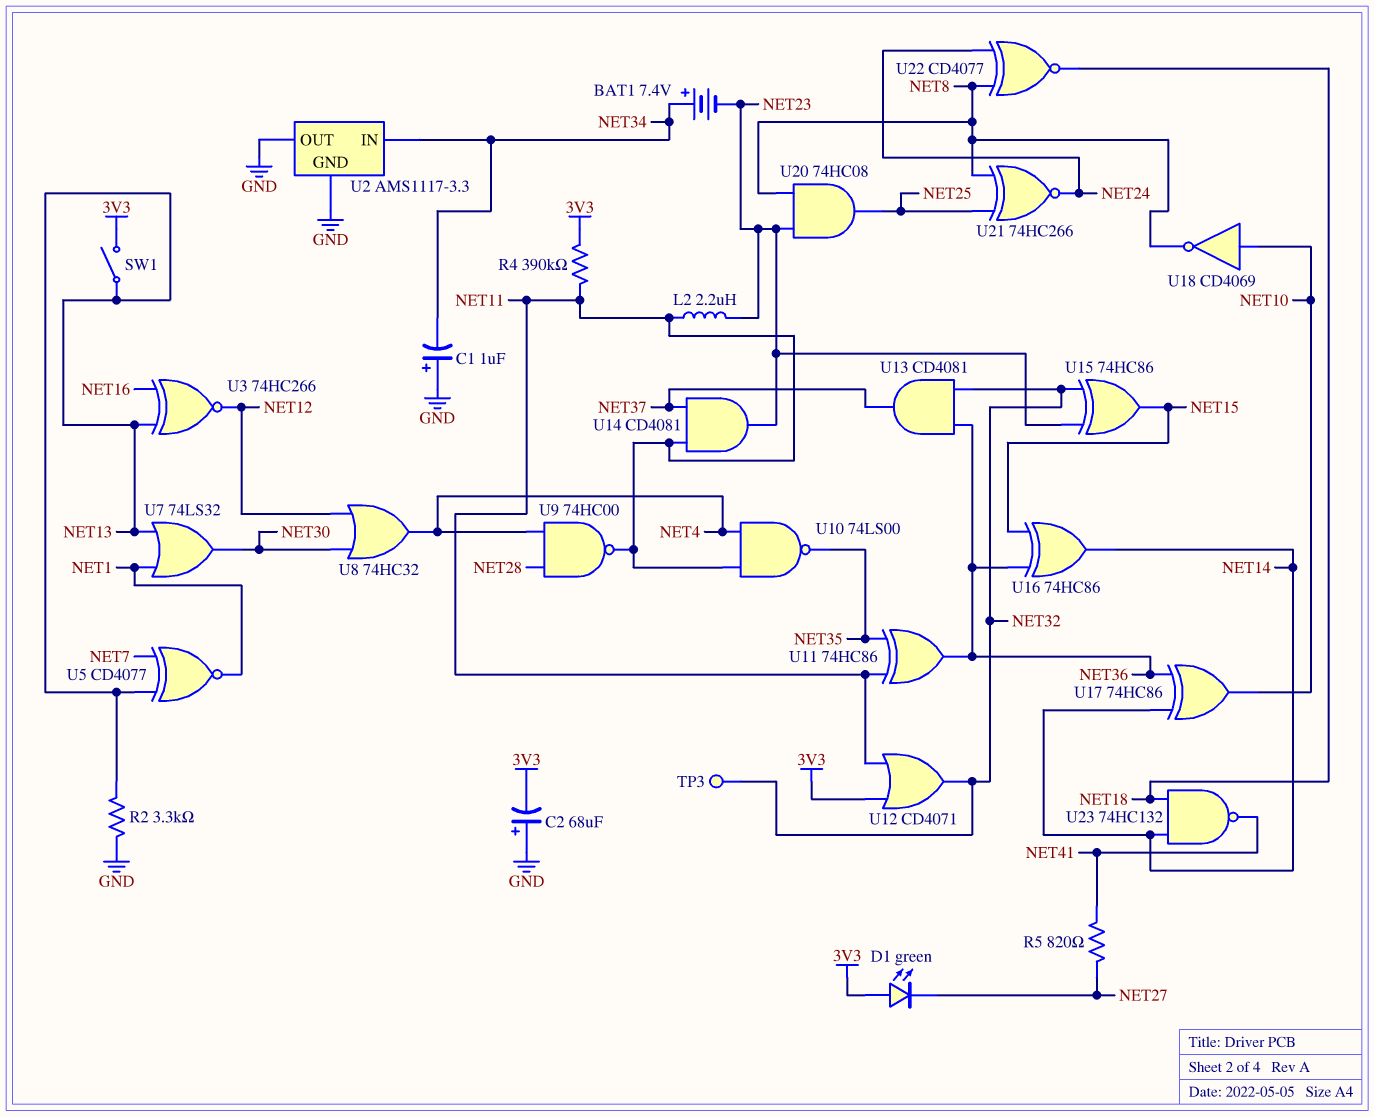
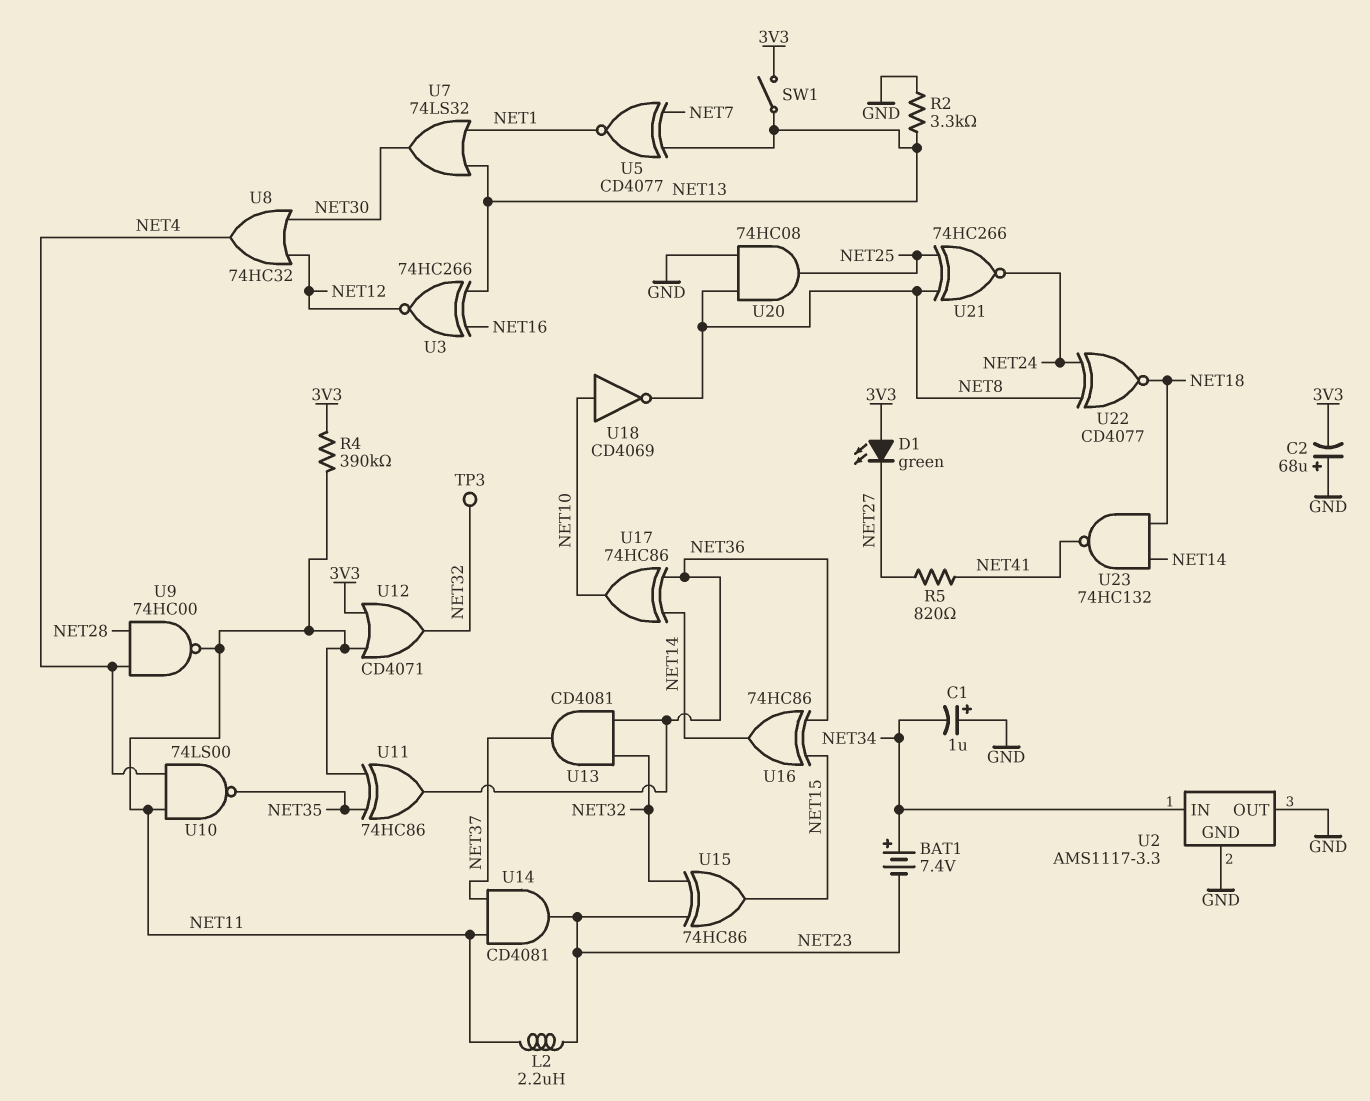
U20: AND 74HC08 (in NET8, in NET23, out NET25) -> AND 74HC08 (in GND, in NET8, out NET25)

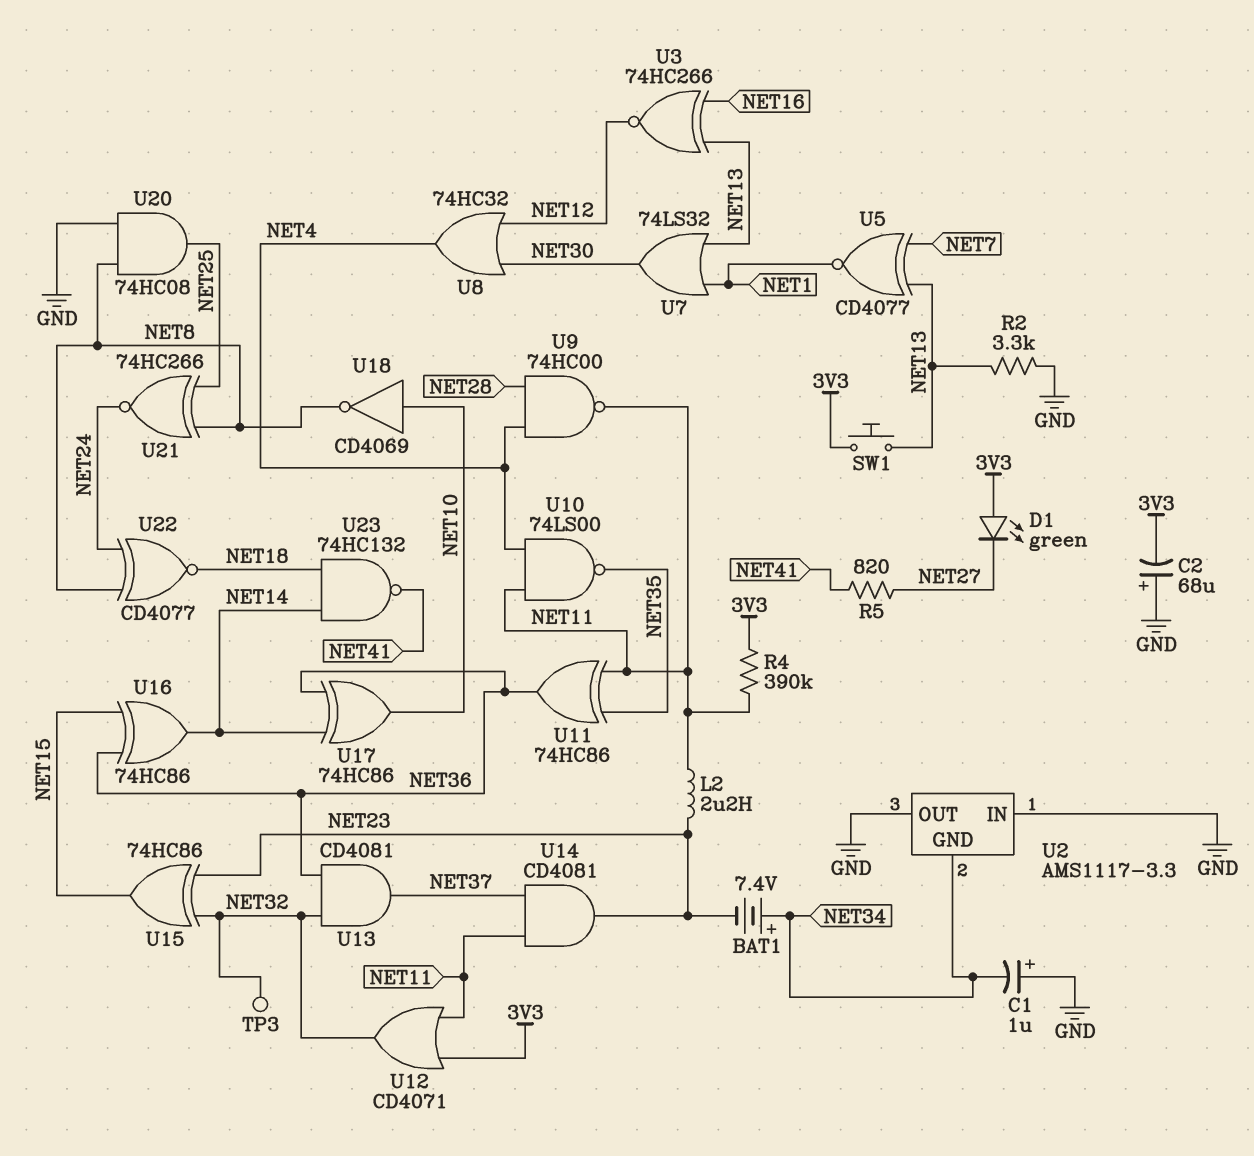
SW1: switch (3V3, NET13) -> button (3V3, NET13)
U2 pin GND: GND -> NET34
U2 pin IN: NET34 -> GND

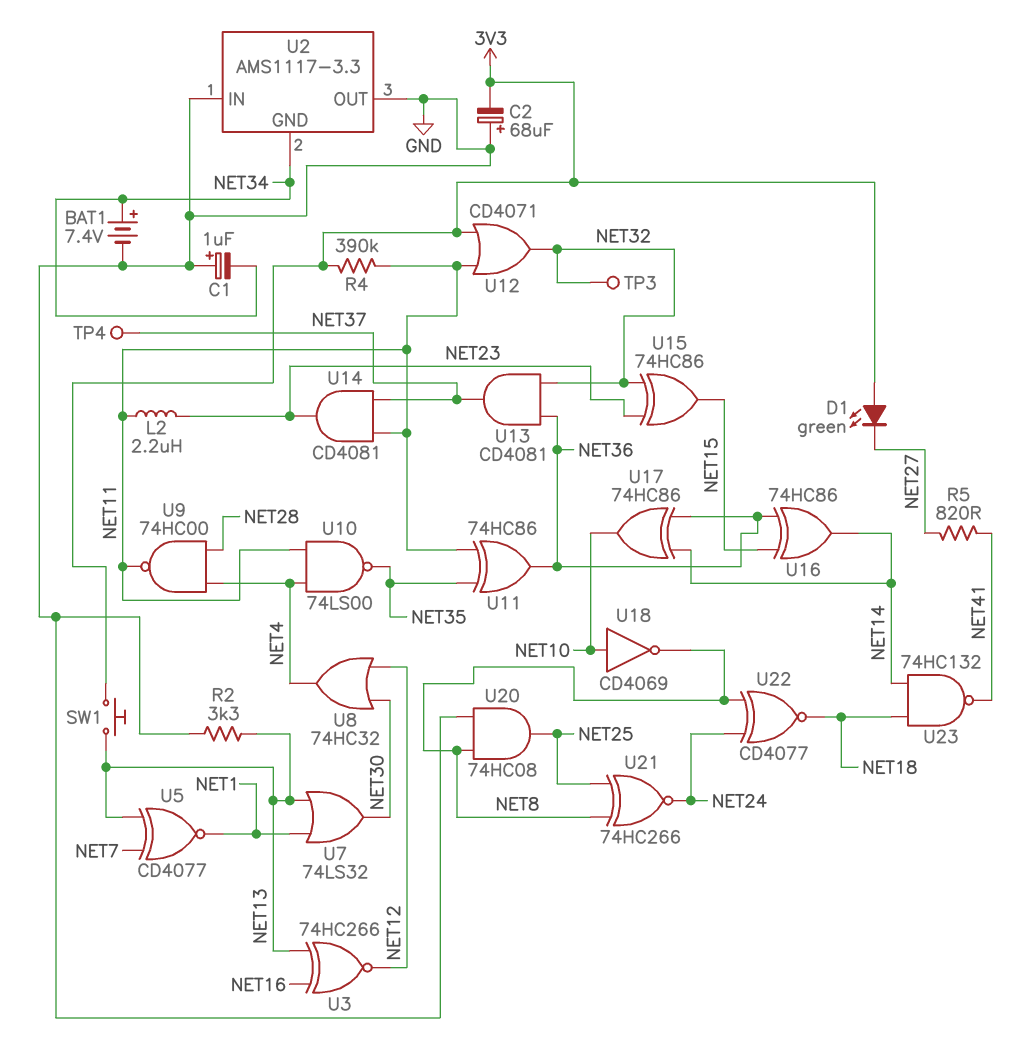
BAT1: 7.4V (plus NET34, minus NET23) -> 7.4V (plus NET34, minus GND)
TP4: none -> test point (NET37)

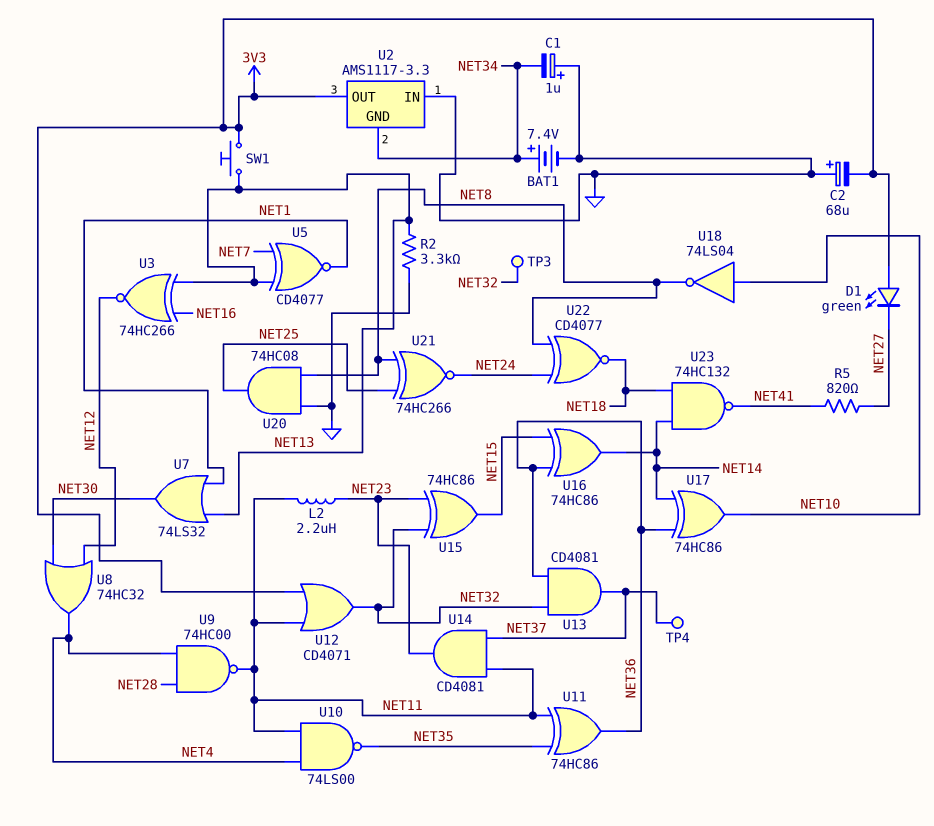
R4: 390k (3V3, NET11) -> none
U2 pin OUT: GND -> 3V3
U18: NOT CD4069 (in NET10, out NET8) -> NOT 74LS04 (in NET10, out NET8)

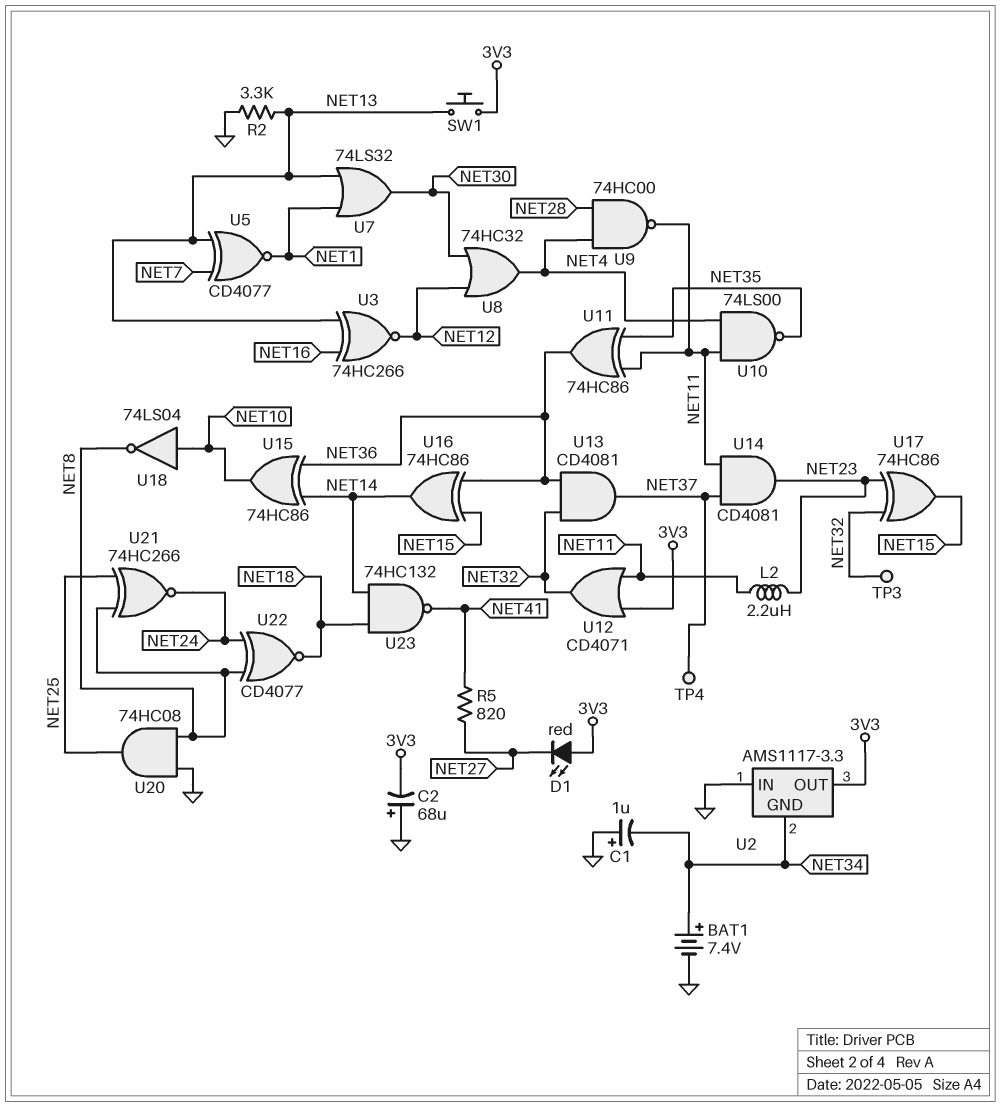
D1: LED green (A 3V3, K NET27) -> LED red (A 3V3, K NET27)
U15: XOR 74HC86 (in NET23, in NET32, out NET15) -> XOR 74HC86 (in NET14, in NET36, out NET10)
U17: XOR 74HC86 (in NET14, in NET36, out NET10) -> XOR 74HC86 (in NET23, in NET32, out NET15)

